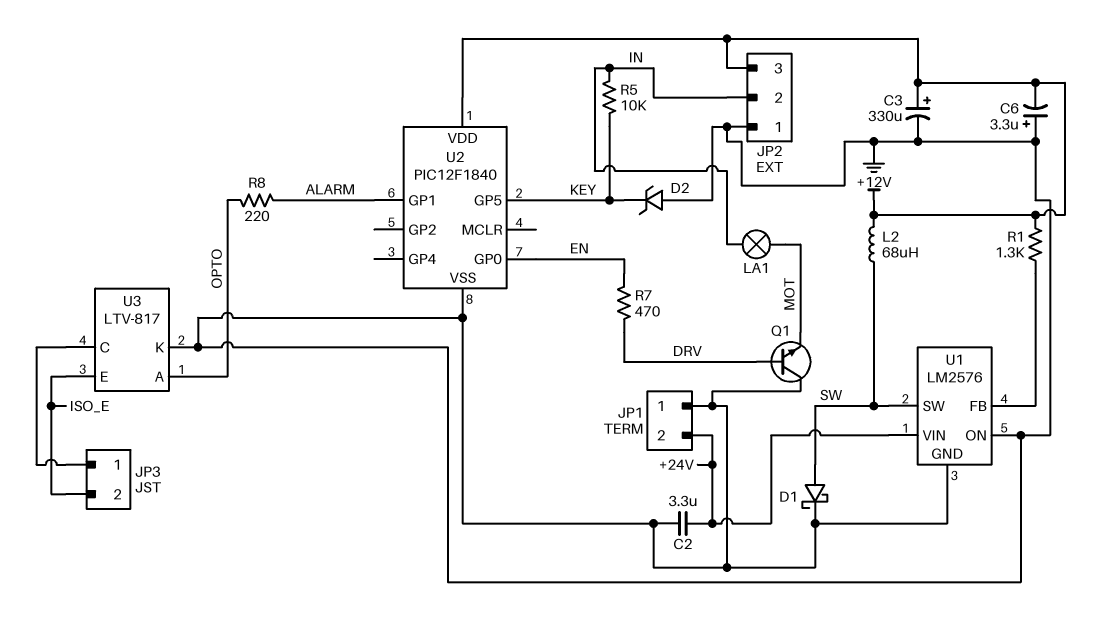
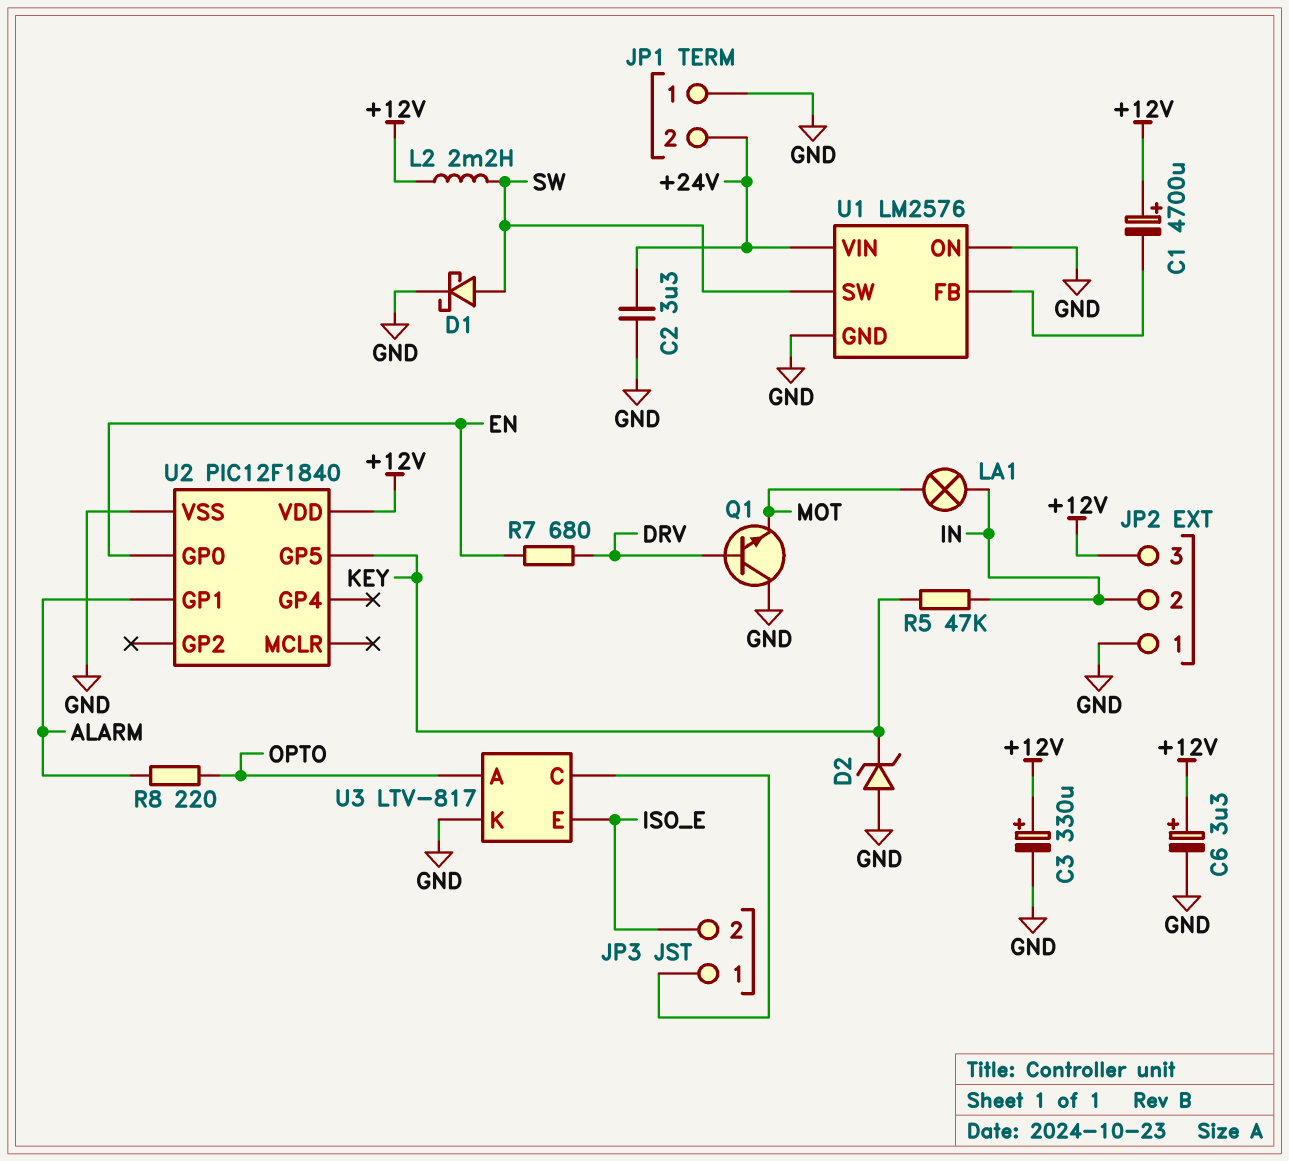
C1: none -> 4700uF (plus +12V, minus U1/FB)
C6: 3.3uF (plus GND, minus +12V) -> 3.3uF (plus +12V, minus GND)
L2: 68uH (+12V, SW) -> 2.2mH (+12V, SW)
R1: 1.3k (+12V, U1/FB) -> none
R5: 10k (IN, KEY) -> 47k (IN, KEY)
R7: 470 (DRV, EN) -> 680 (DRV, EN)

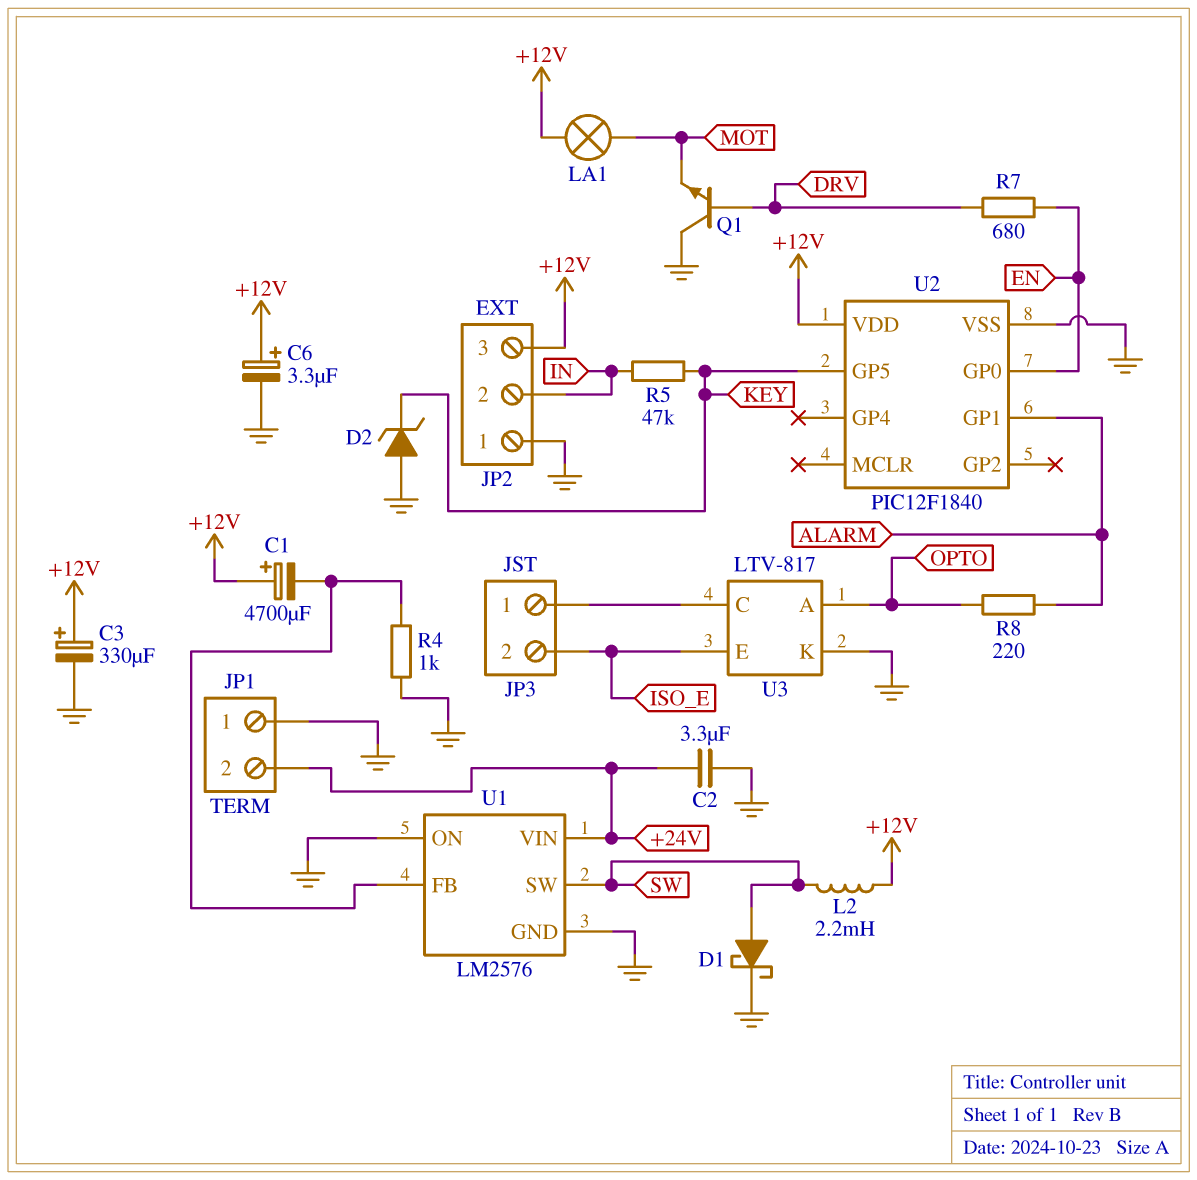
LA1: lamp (IN, MOT) -> lamp (+12V, MOT)
R4: none -> 1k (GND, U1/FB)

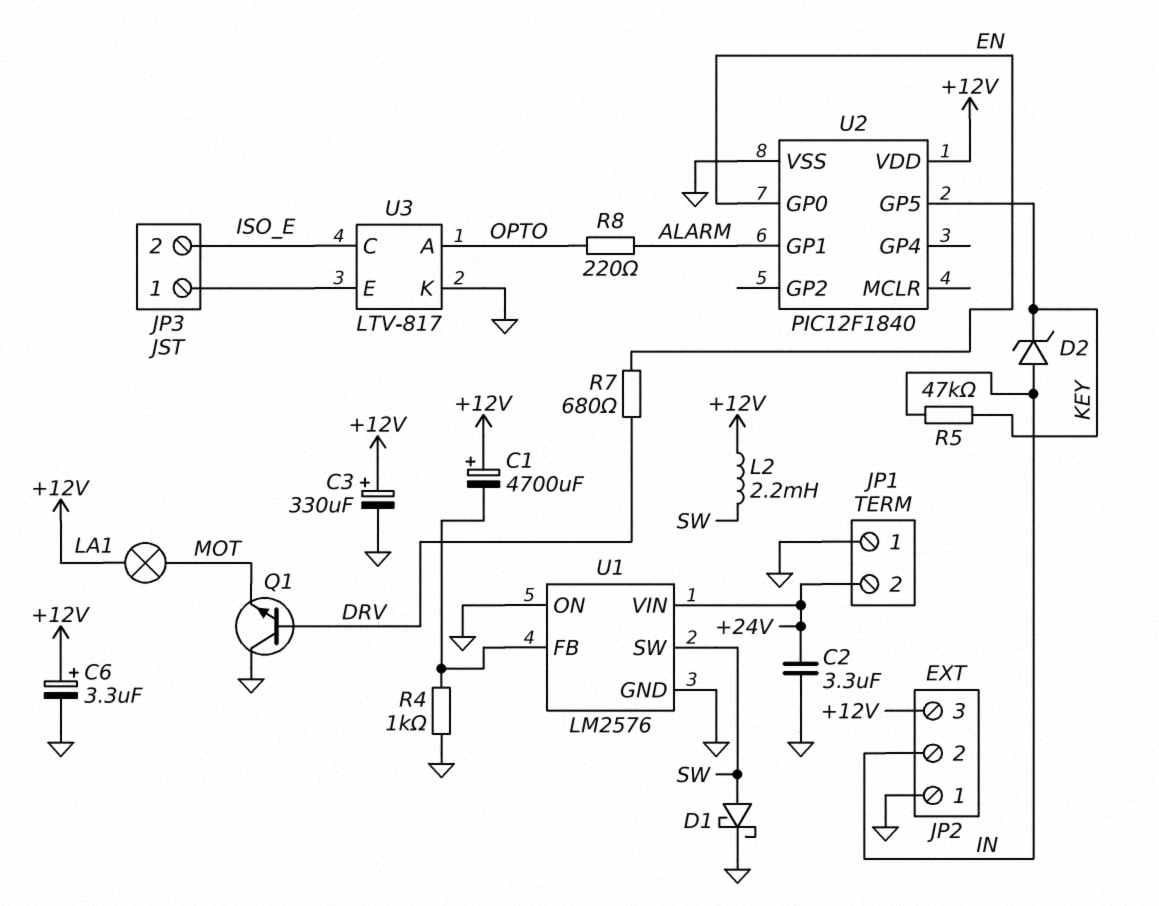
D2: zener (A GND, K KEY) -> zener (A IN, K KEY)
U3 pin C: JP3/1 -> ISO_E
U3 pin E: ISO_E -> JP3/1

